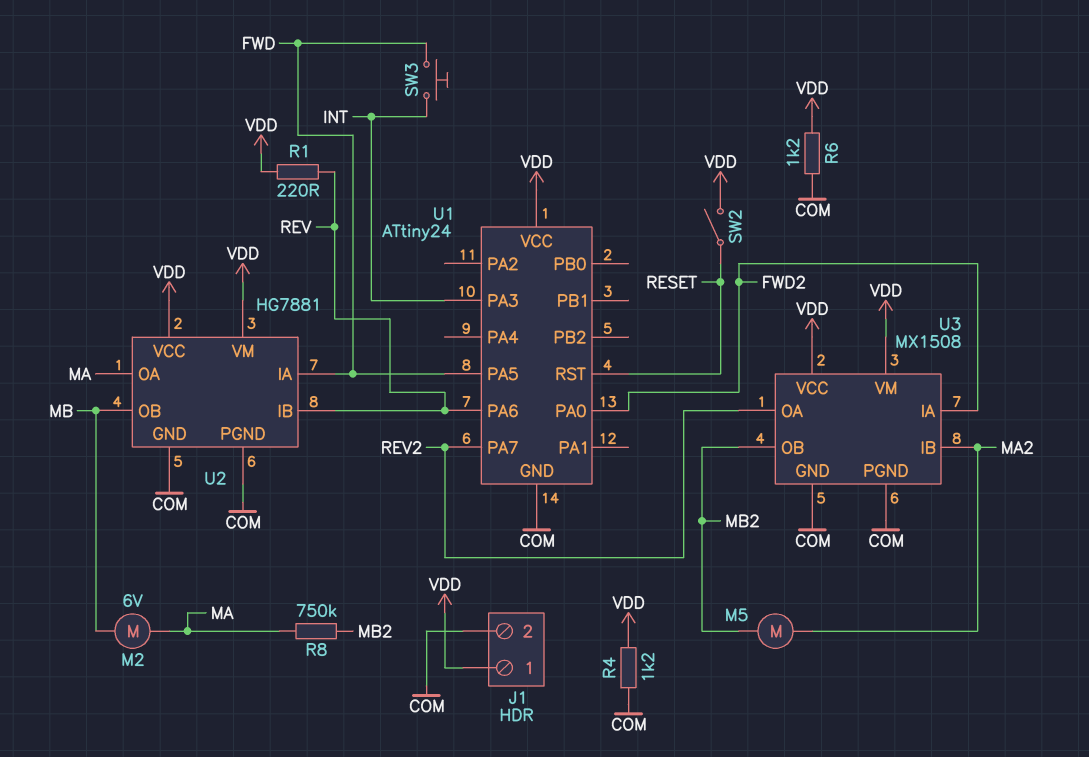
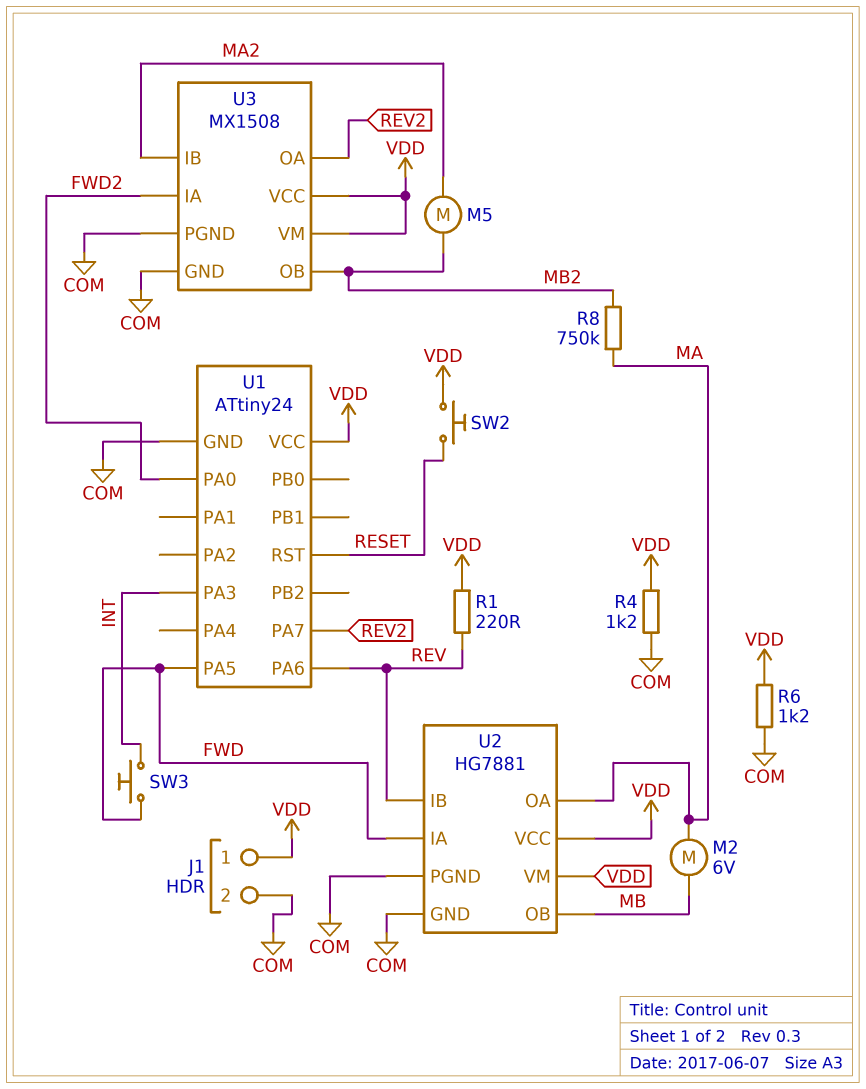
SW2: switch (RESET, VDD) -> button (RESET, VDD)

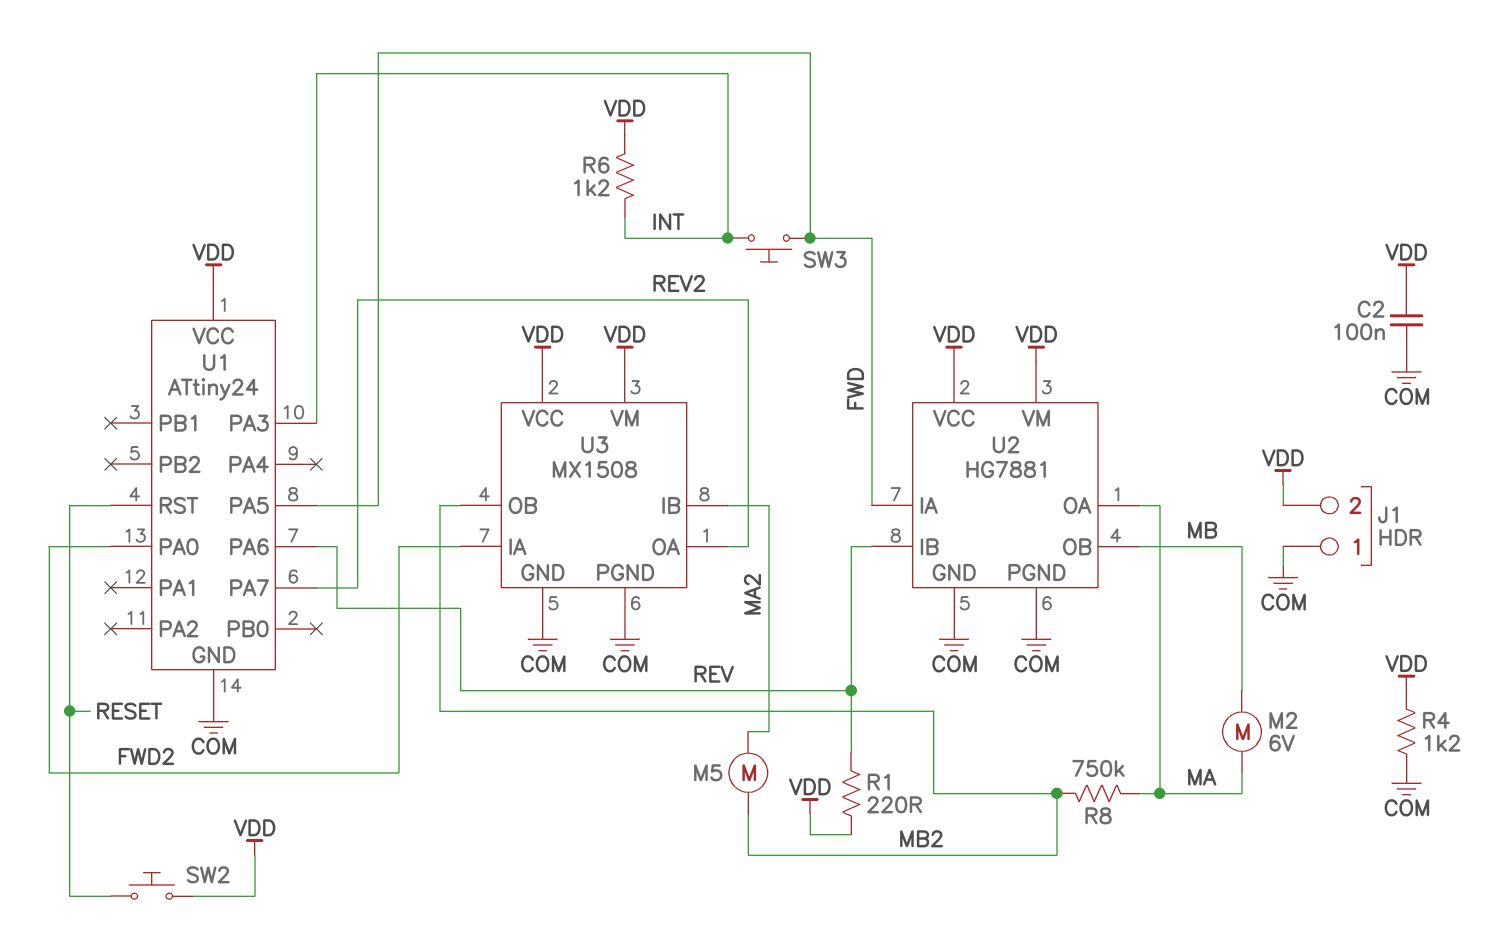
C2: none -> 100nF (COM, VDD)
J1 pin 1: VDD -> COM
J1 pin 2: COM -> VDD
R6: 1.2k (COM, VDD) -> 1.2k (INT, VDD)

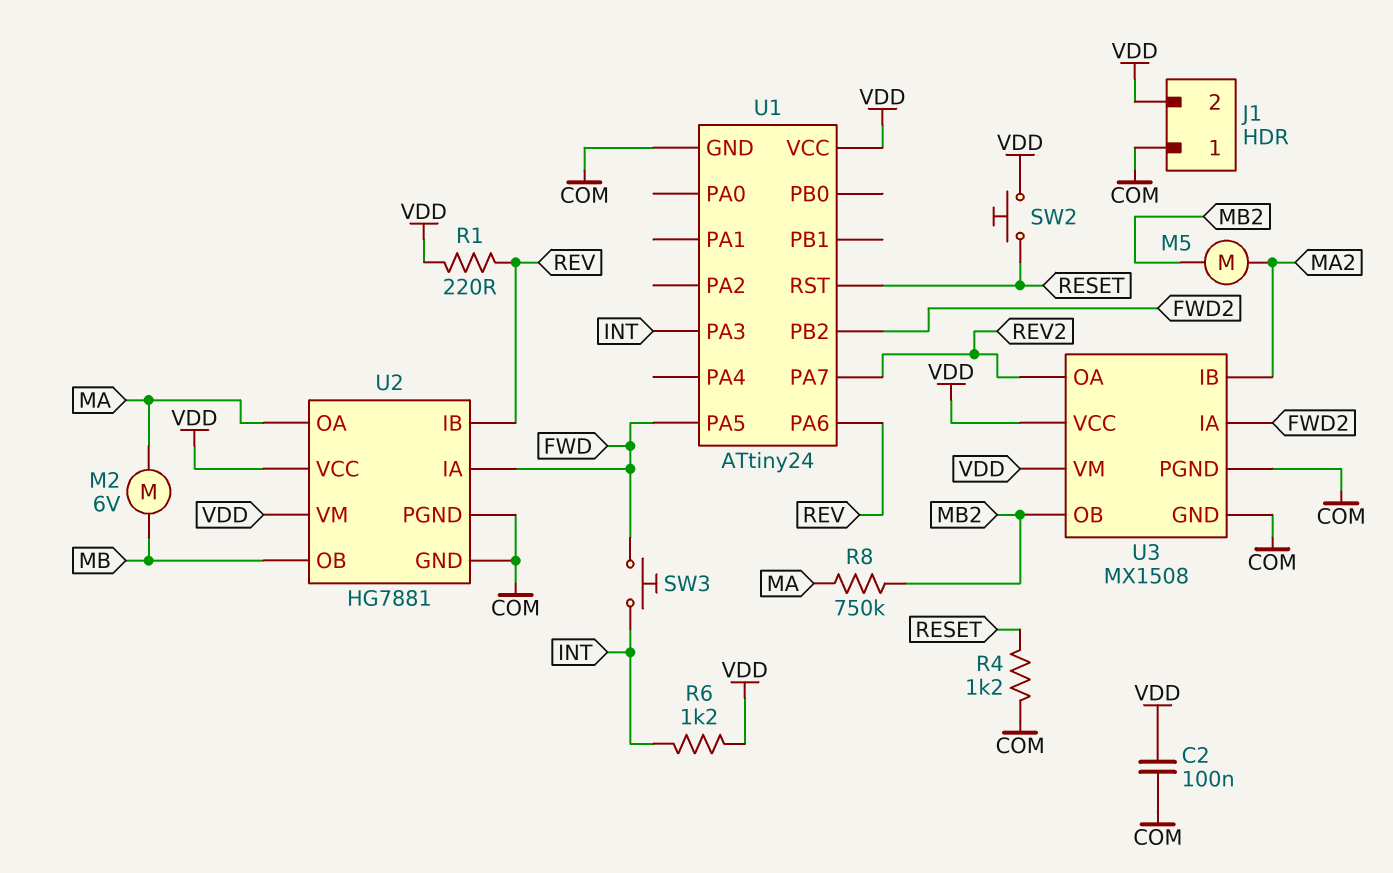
R4: 1.2k (COM, VDD) -> 1.2k (COM, RESET)
U1 pin PA0: FWD2 -> none
U1 pin PB2: none -> FWD2

